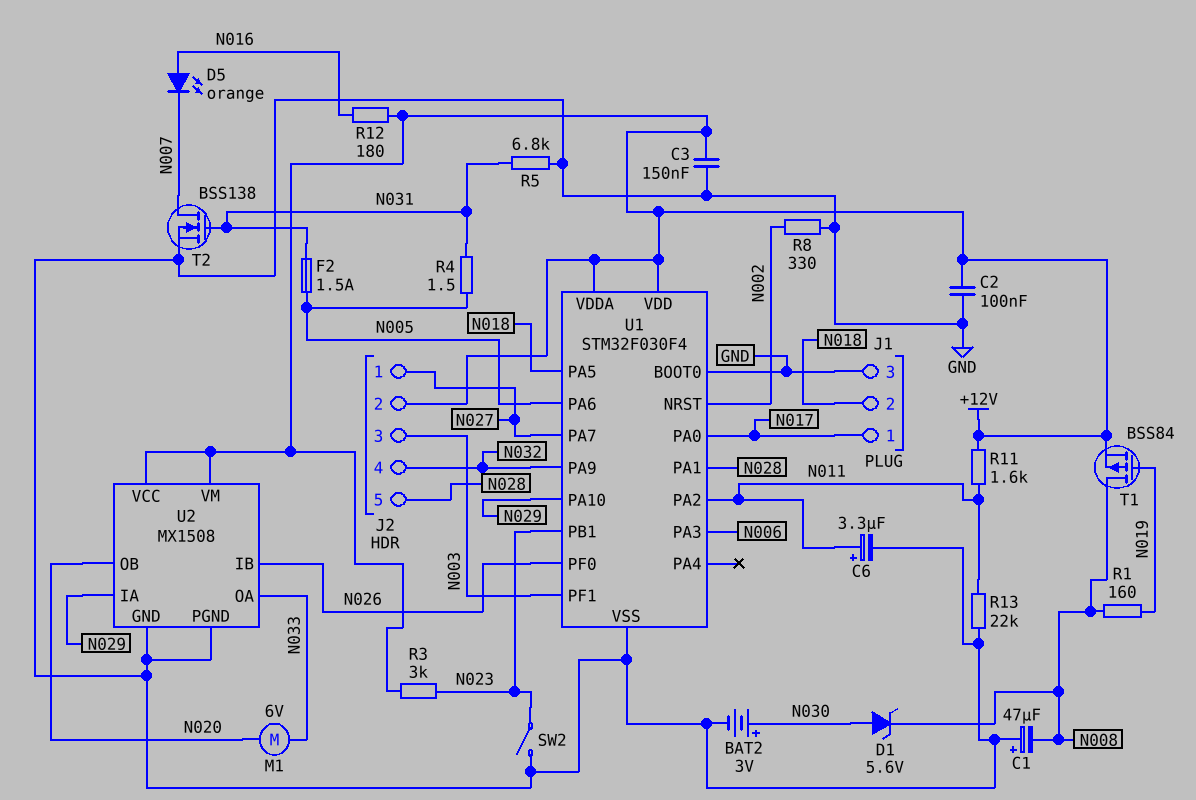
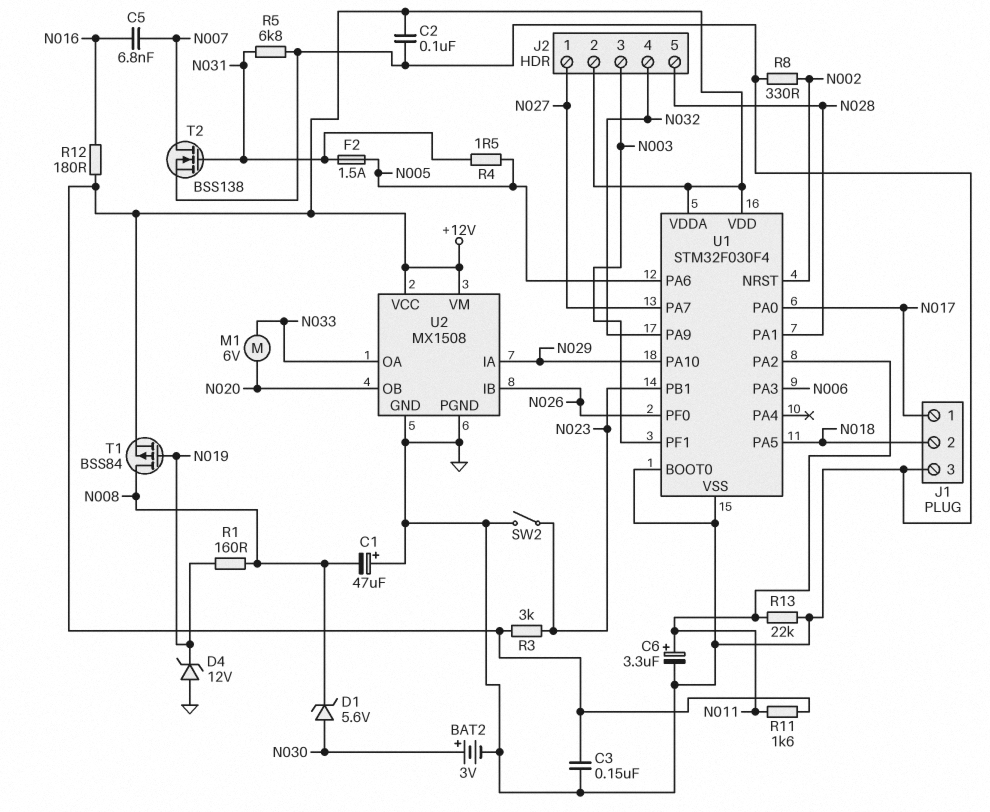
C5: none -> 6.8nF (N007, N016)
D4: none -> zener 12V (A GND, K N019)
D5: LED orange (A N016, K N007) -> none

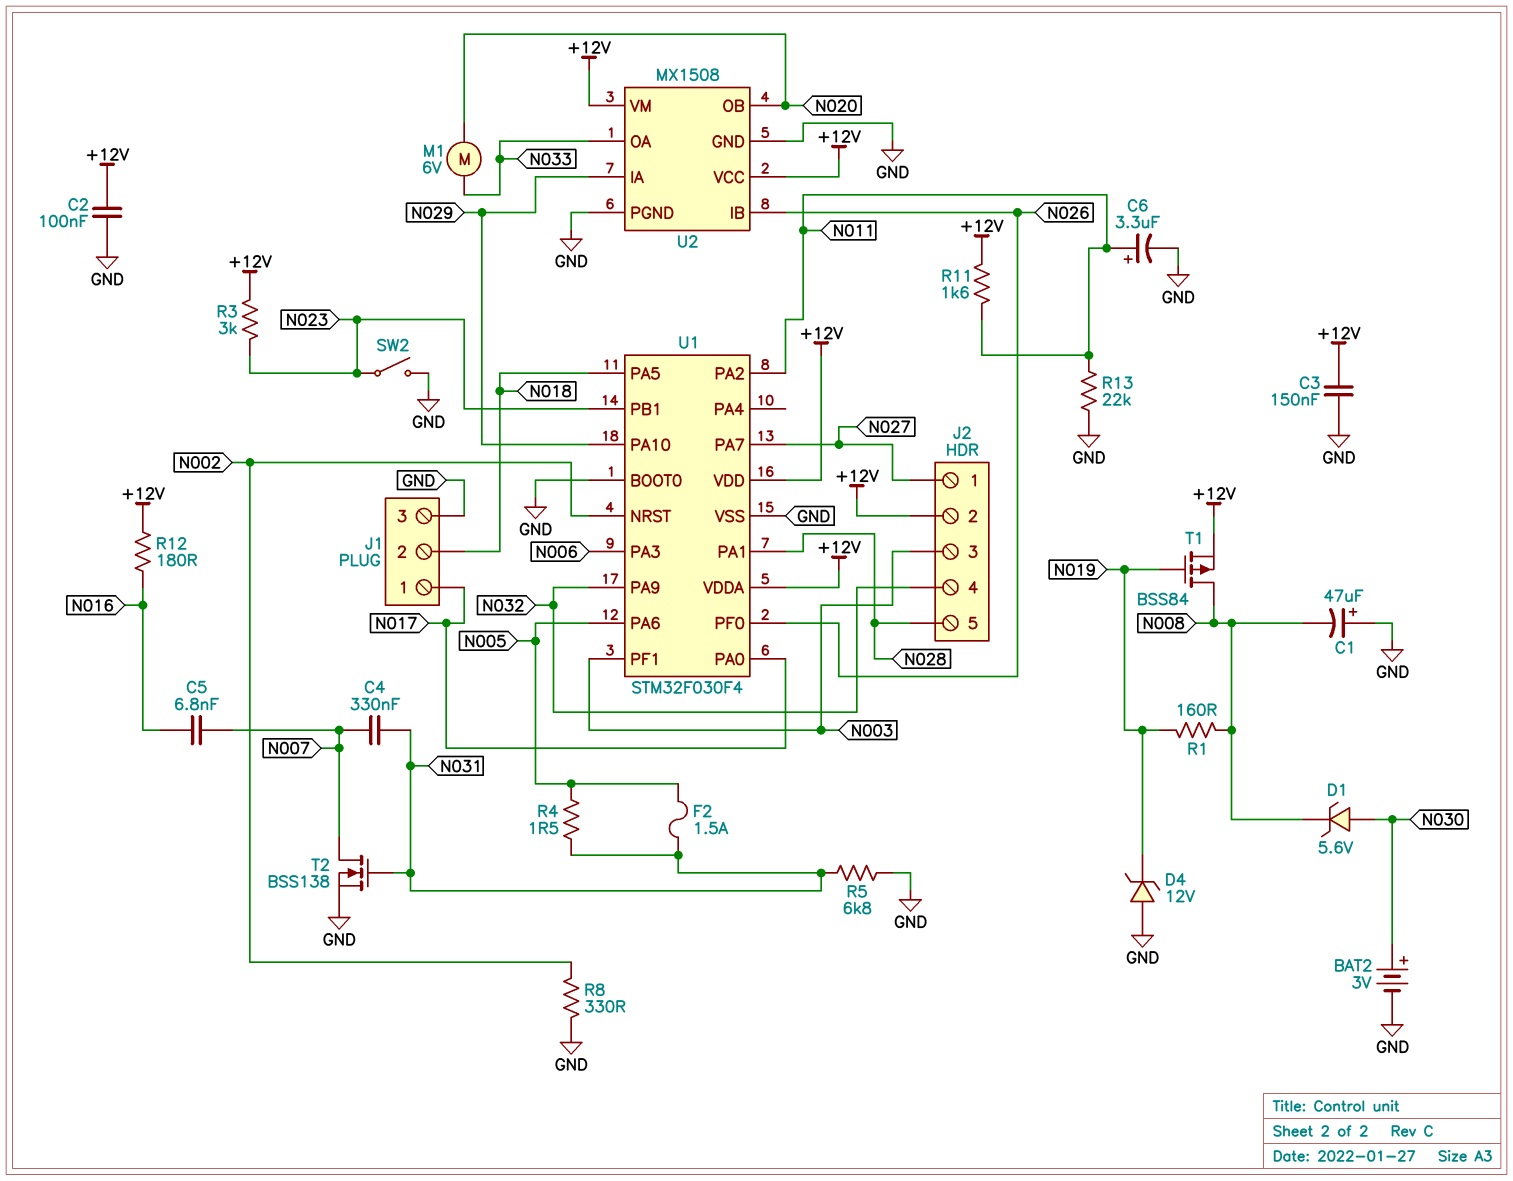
C4: none -> 330nF (N007, N031)

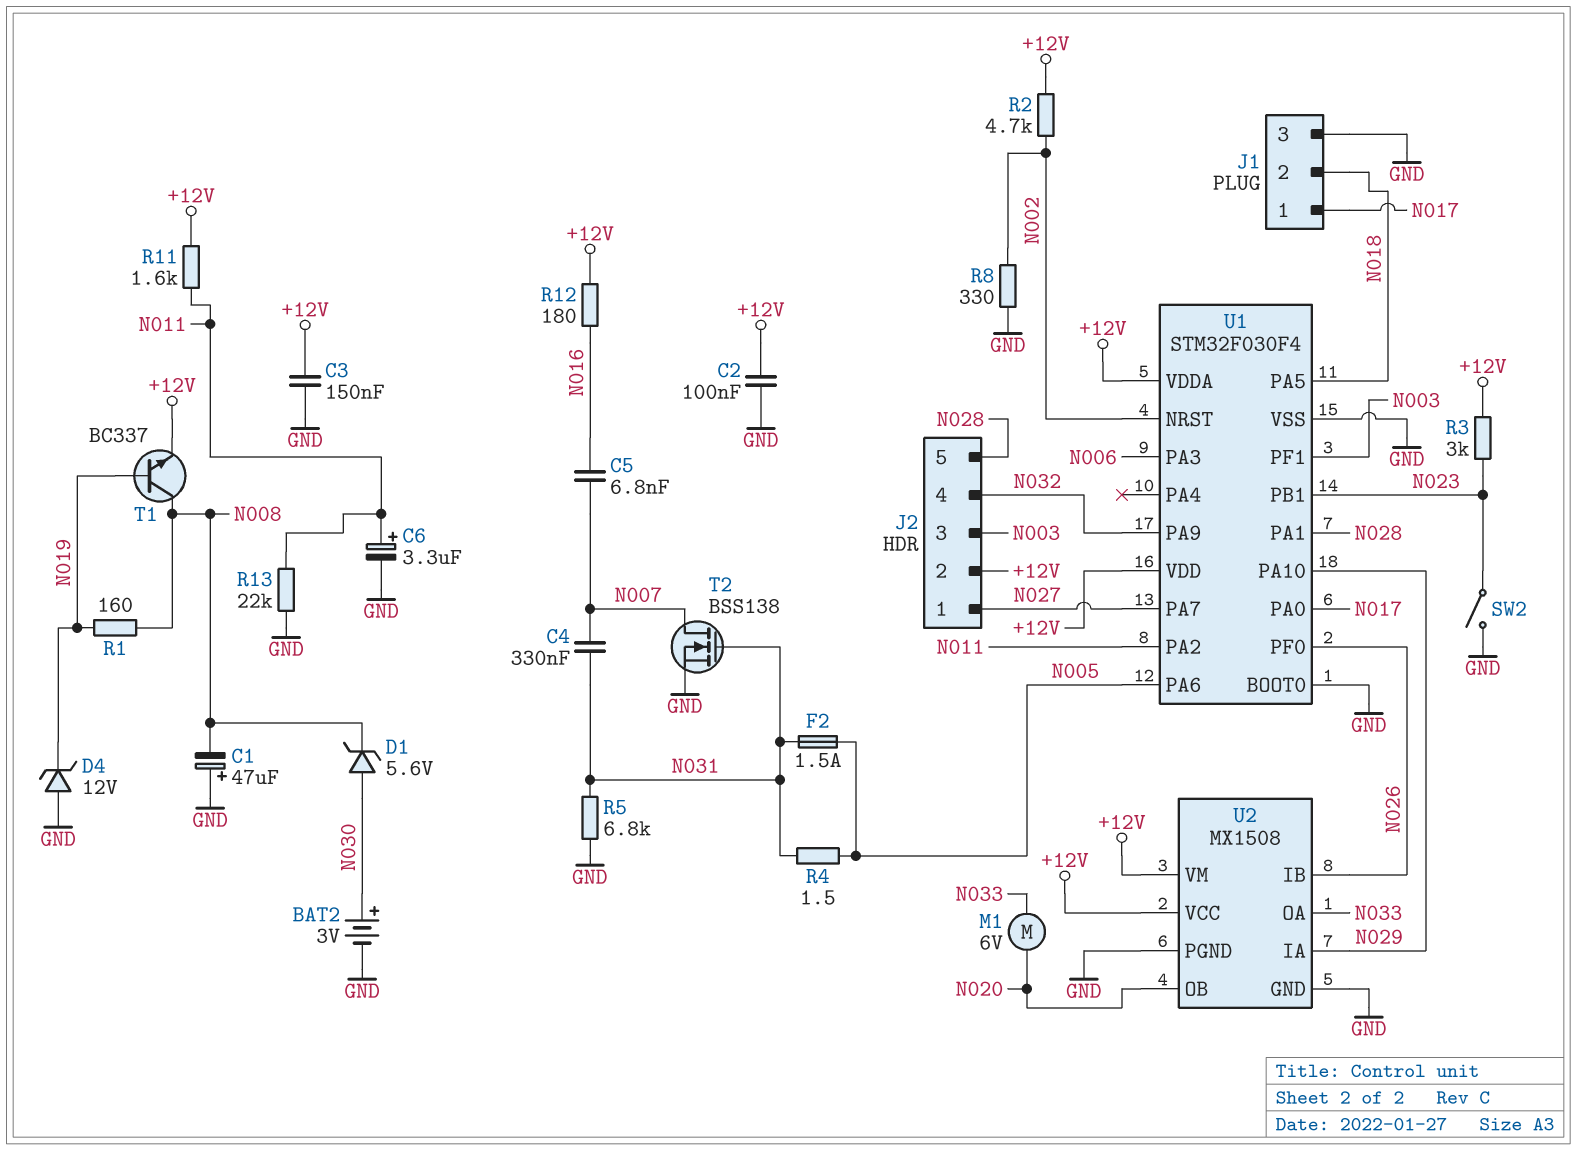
R2: none -> 4.7k (+12V, N002)
T1: PMOS BSS84 (G N019, D N008, S +12V) -> NPN BC337 (B N019, C N008, E +12V)

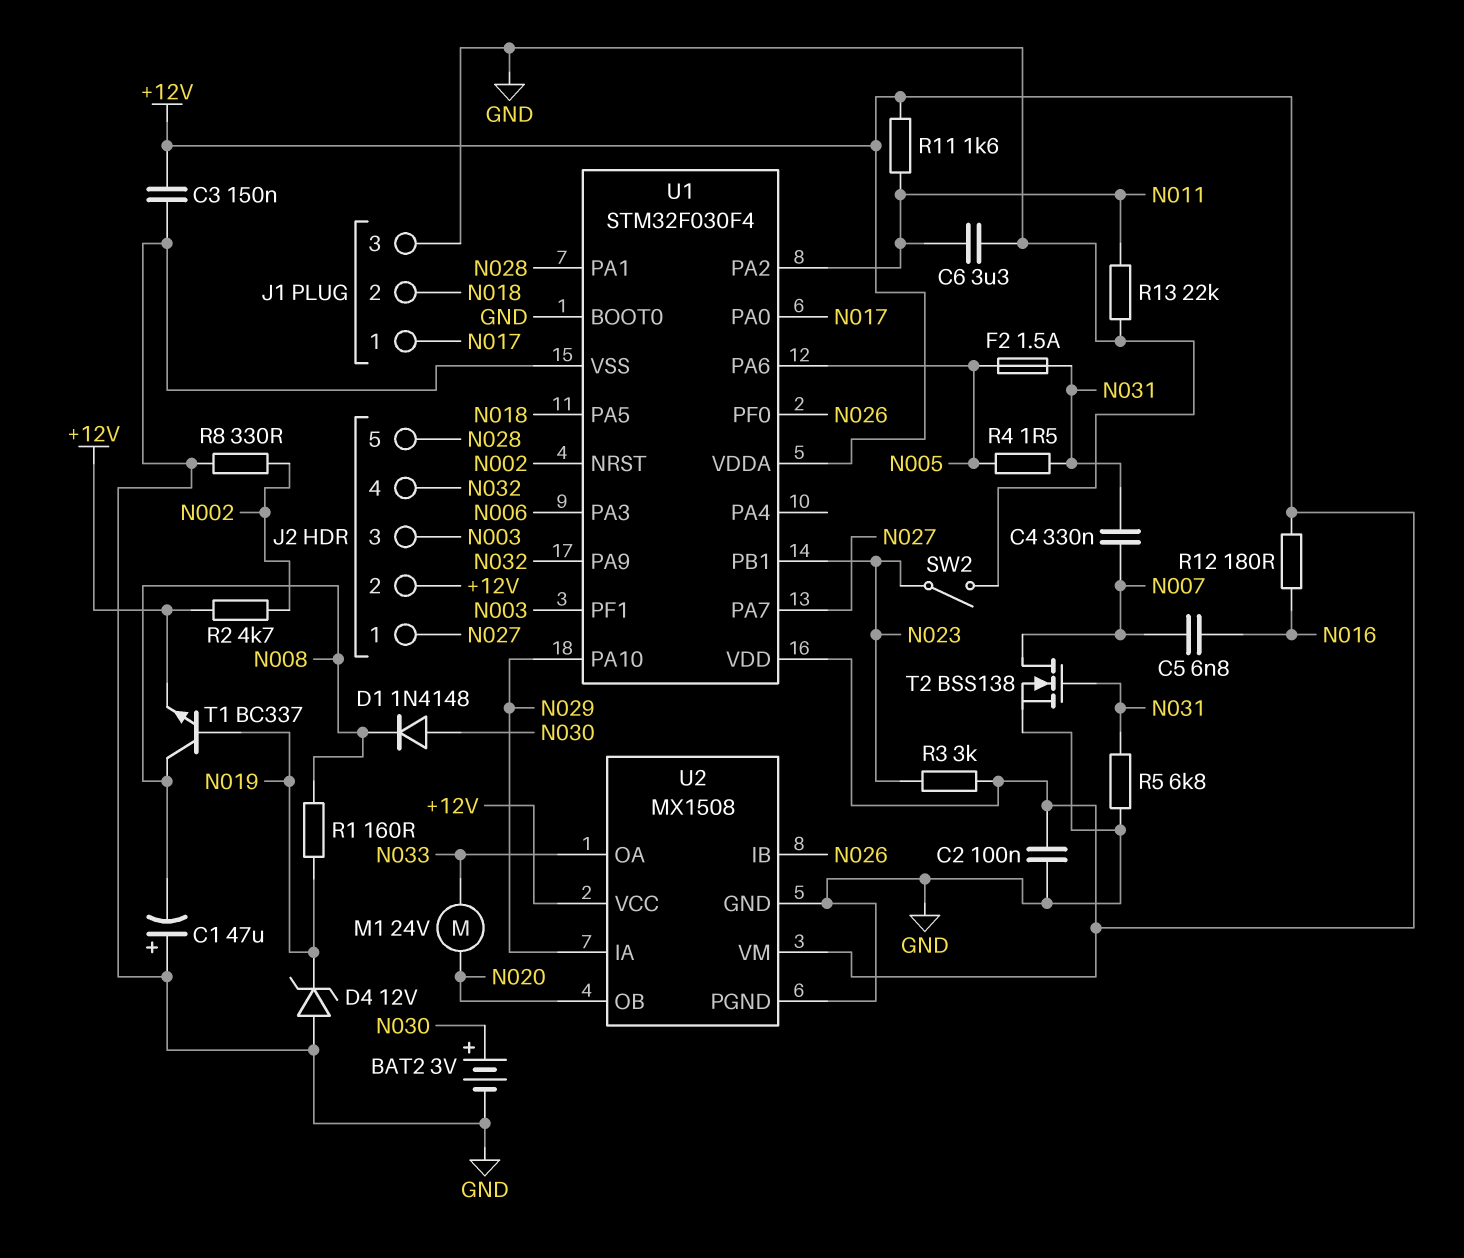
C6: 3.3uF (plus N011, minus GND) -> 3.3uF (GND, N011)
D1: zener 5.6V (A N030, K N008) -> diode 1N4148 (A N030, K N008)
M1: motor 6V (N020, N033) -> motor 24V (N020, N033)

